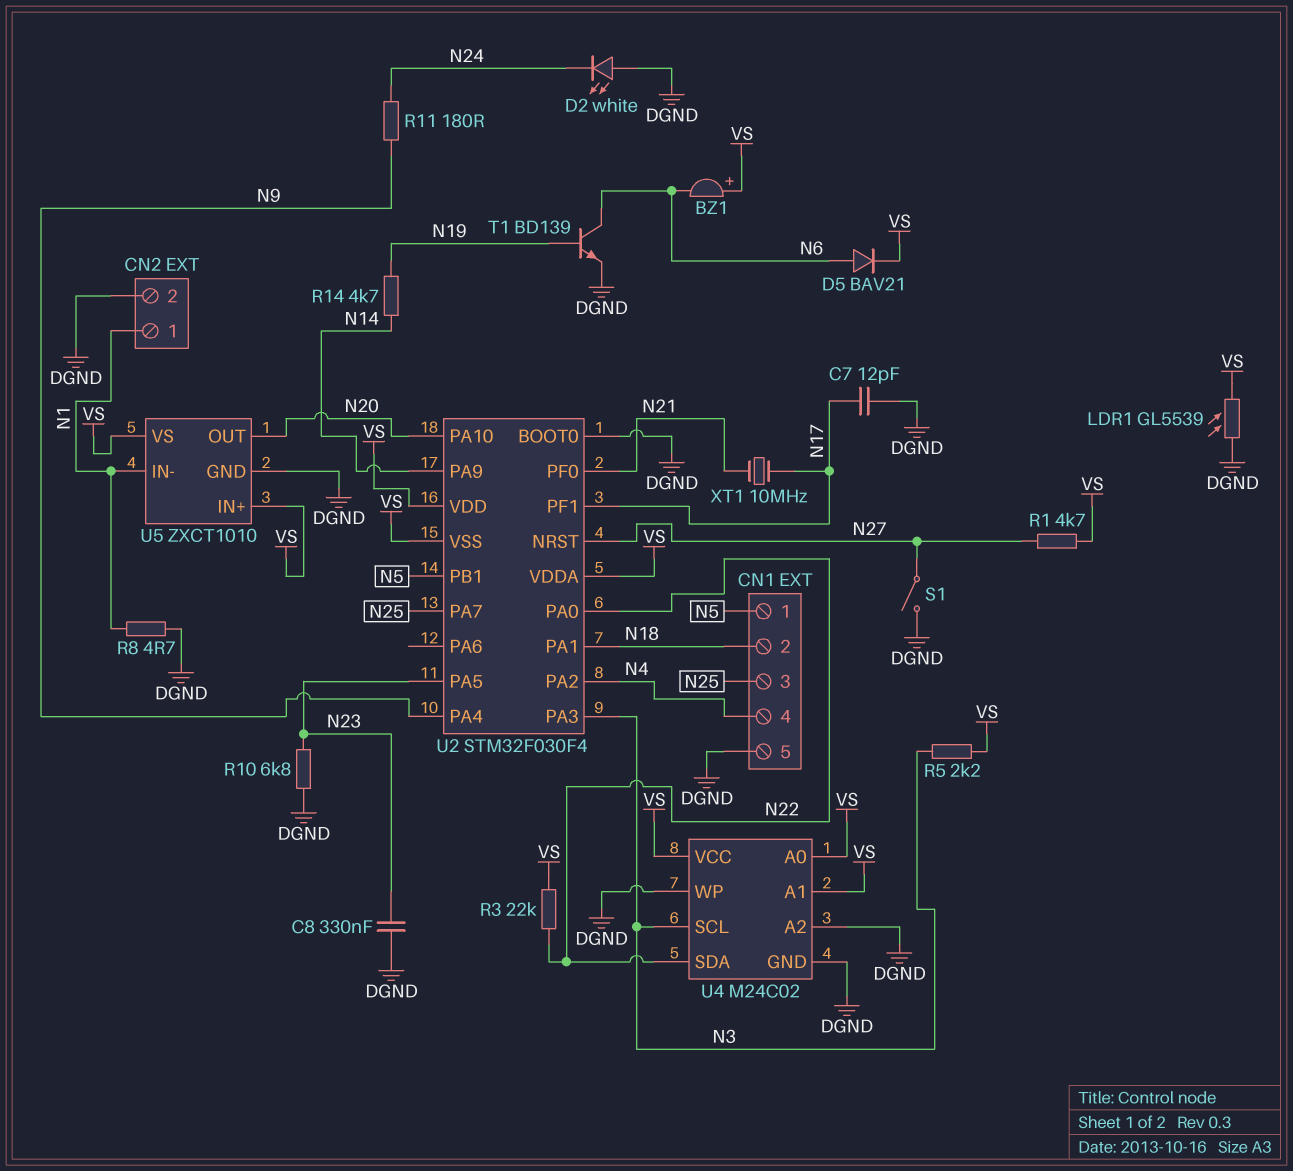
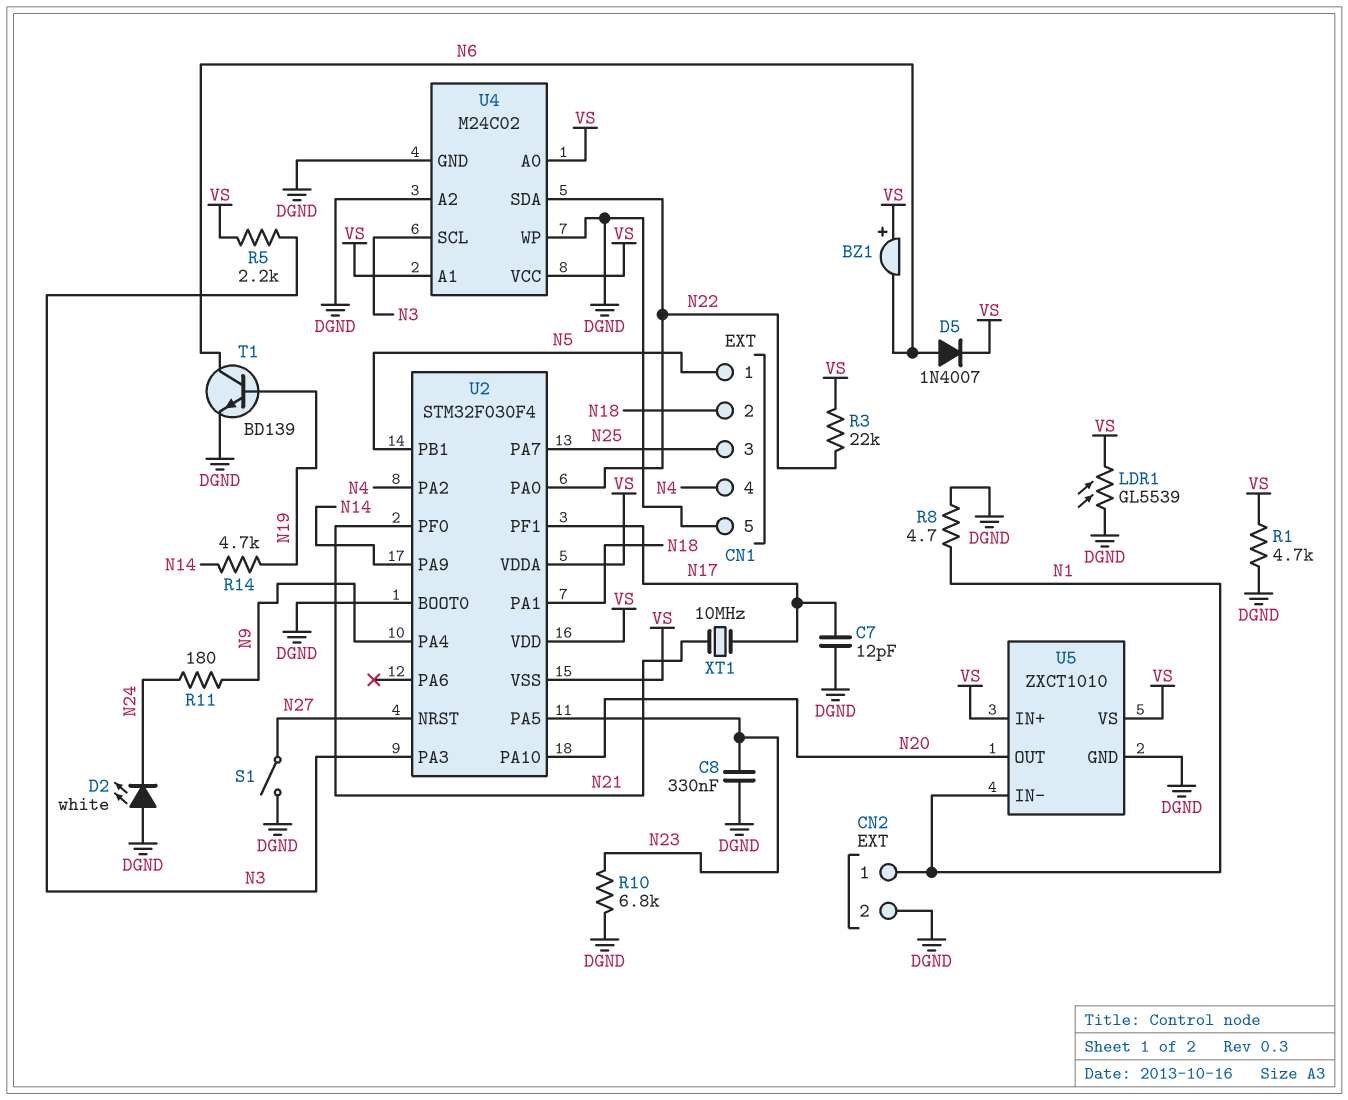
D5: diode BAV21 (A N6, K VS) -> diode 1N4007 (A N6, K VS)
R1: 4.7k (N27, VS) -> 4.7k (DGND, VS)

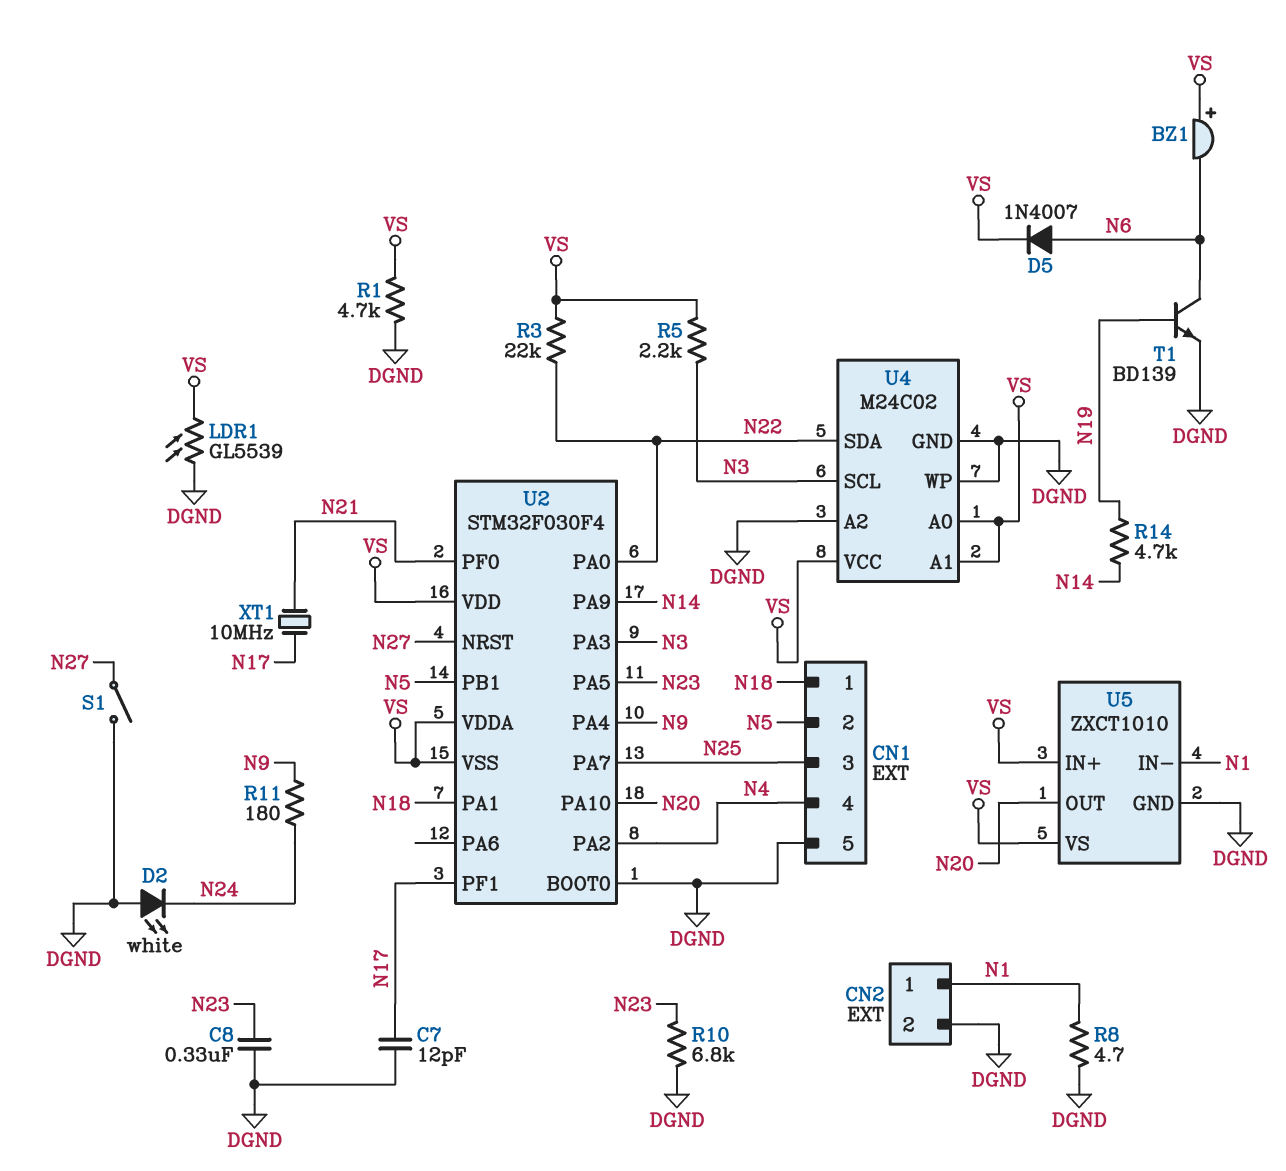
CN1 pin 1: N5 -> N18
CN1 pin 2: N18 -> N5

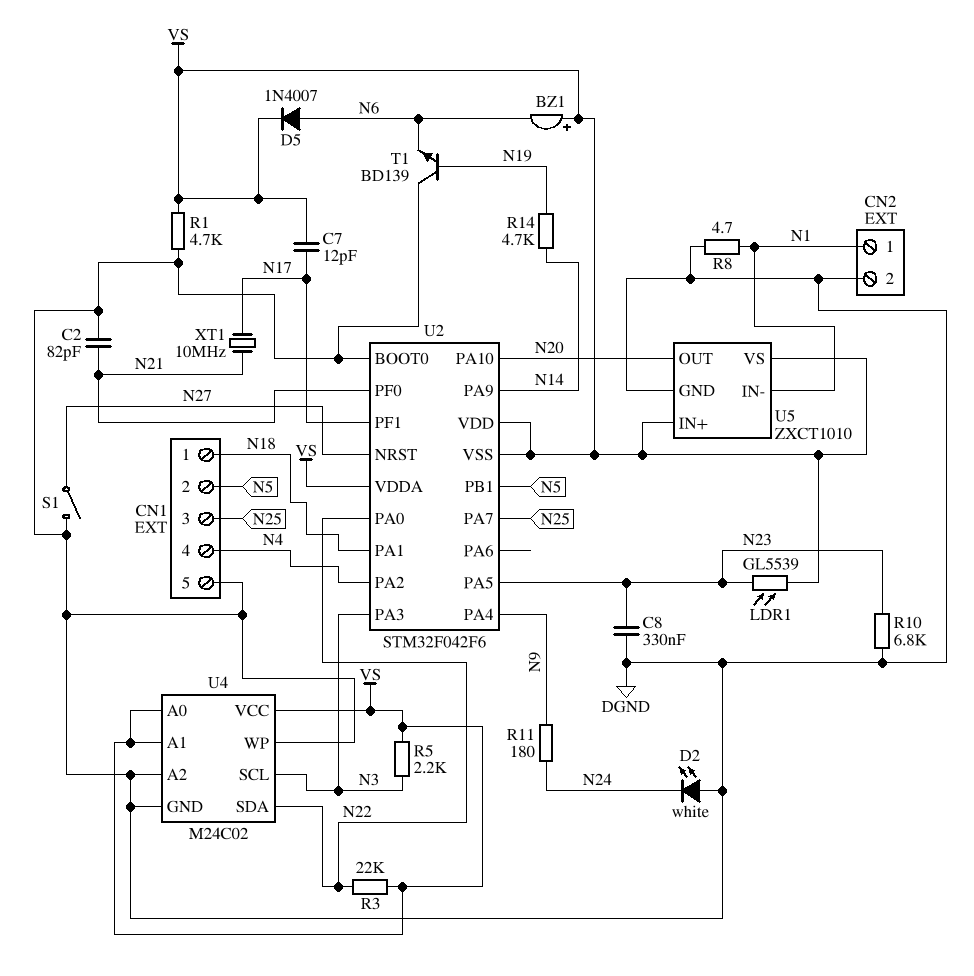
C2: none -> 82pF (DGND, N21)
C7: 12pF (DGND, N17) -> 12pF (N17, VS)
LDR1: GL5539 (DGND, VS) -> GL5539 (N23, VS)
T1: NPN BD139 (B N19, C N6, E DGND) -> NPN BD139 (B N19, C DGND, E N6)
U2: STM32F030F4 -> STM32F042F6

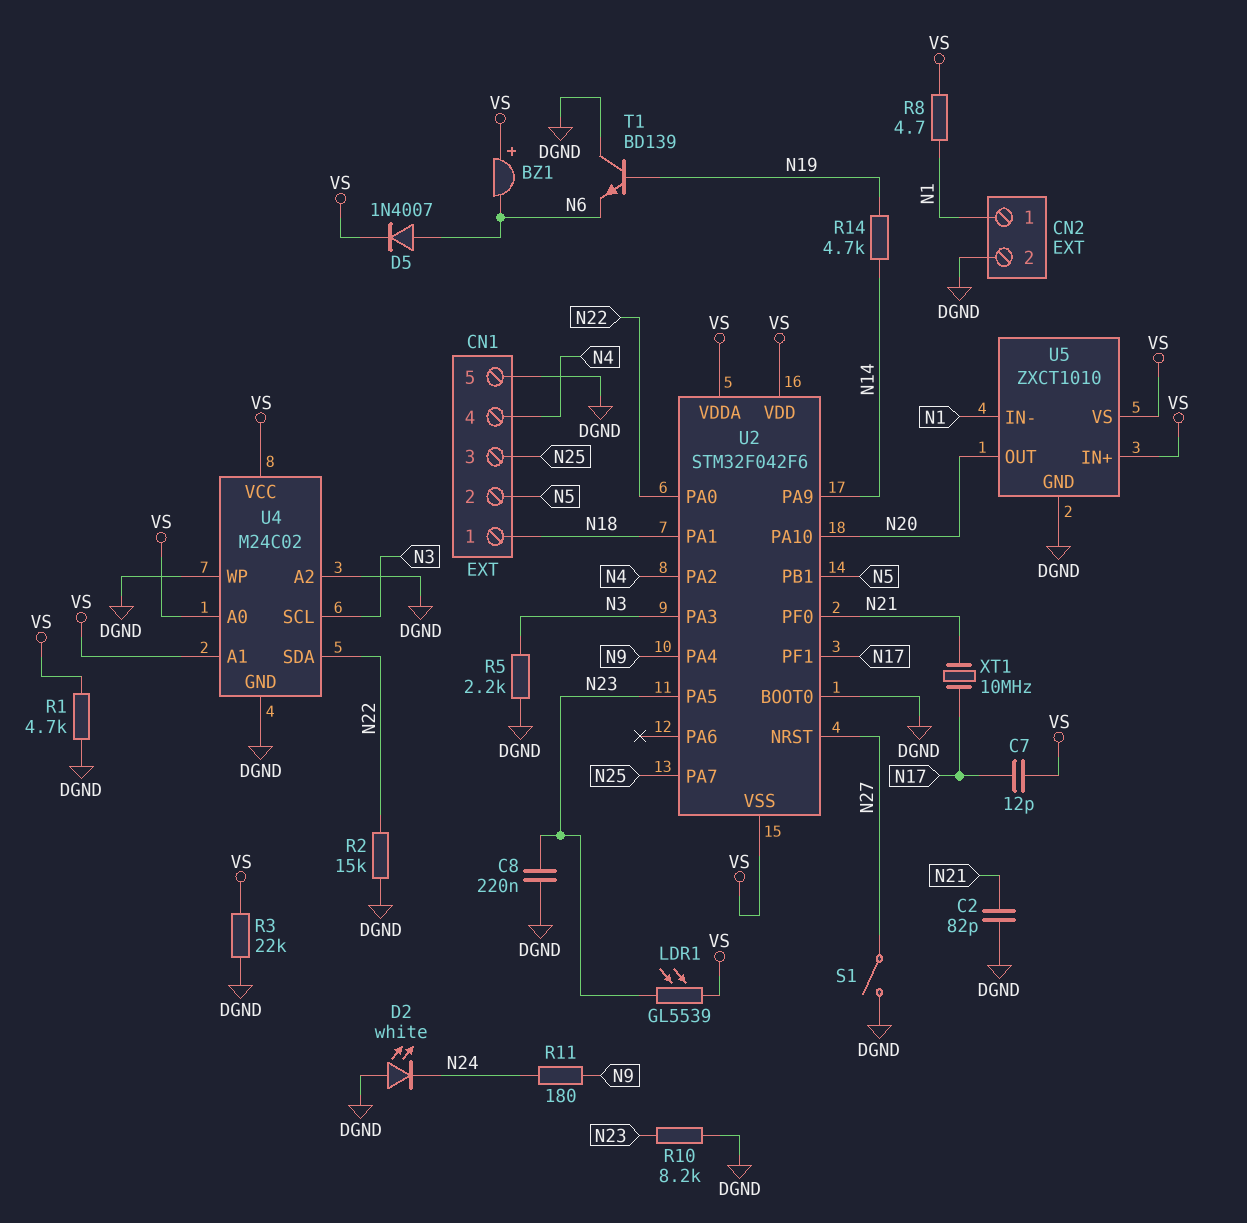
C8: 330nF (DGND, N23) -> 220nF (DGND, N23)
R2: none -> 15k (DGND, N22)
R3: 22k (N22, VS) -> 22k (DGND, VS)
R5: 2.2k (N3, VS) -> 2.2k (DGND, N3)
R8: 4.7 (DGND, N1) -> 4.7 (N1, VS)
R10: 6.8k (DGND, N23) -> 8.2k (DGND, N23)

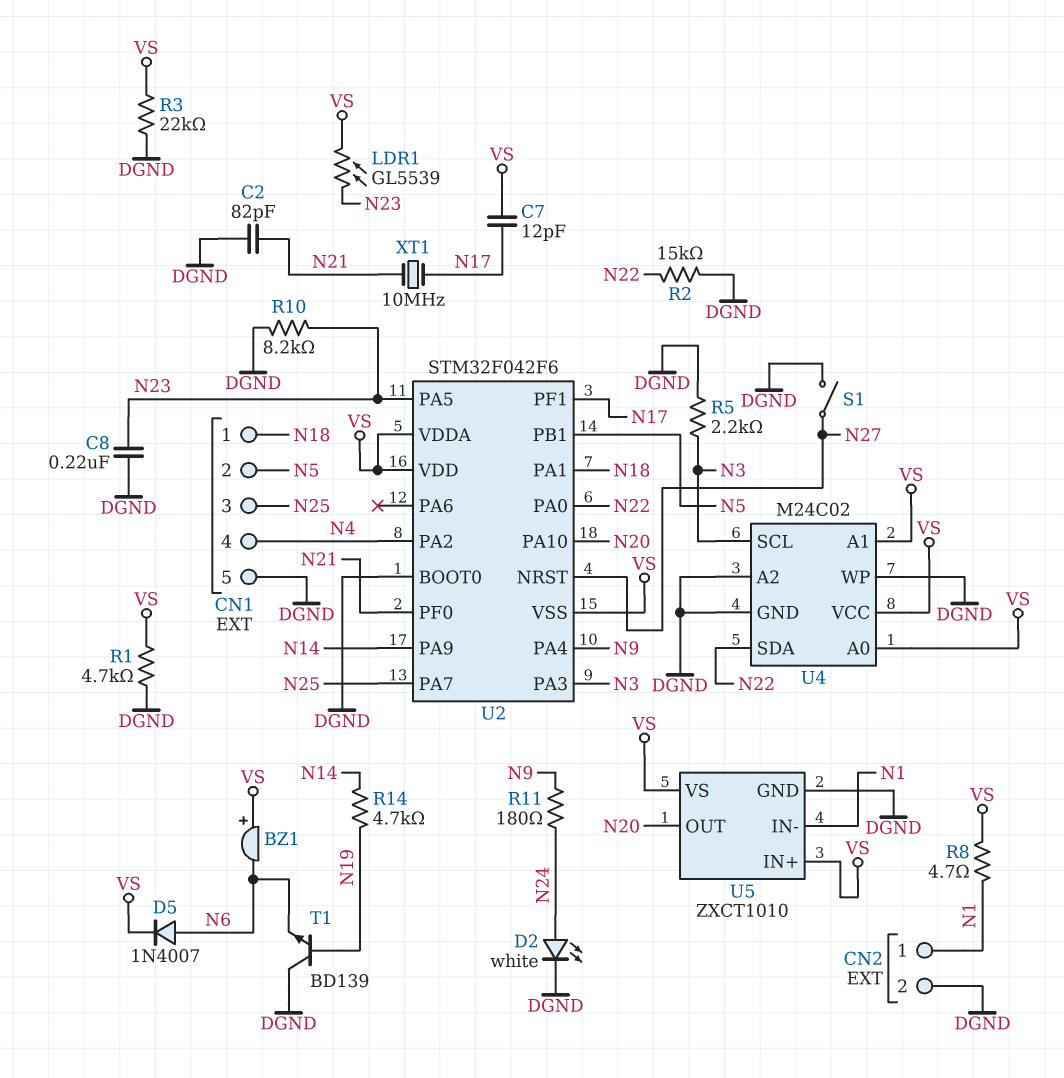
D2: LED white (A DGND, K N24) -> LED white (A N24, K DGND)

